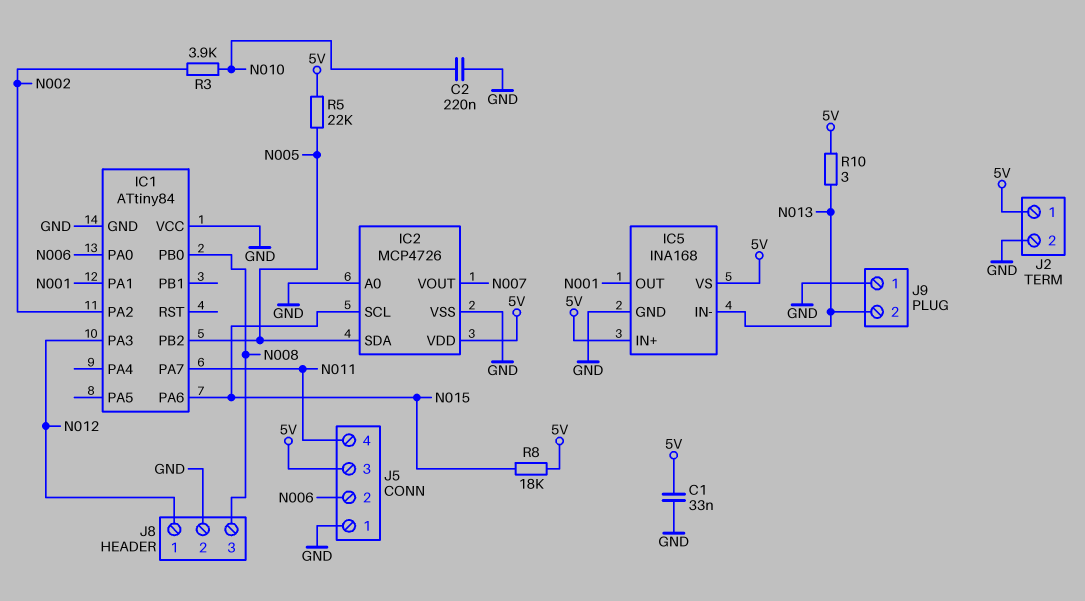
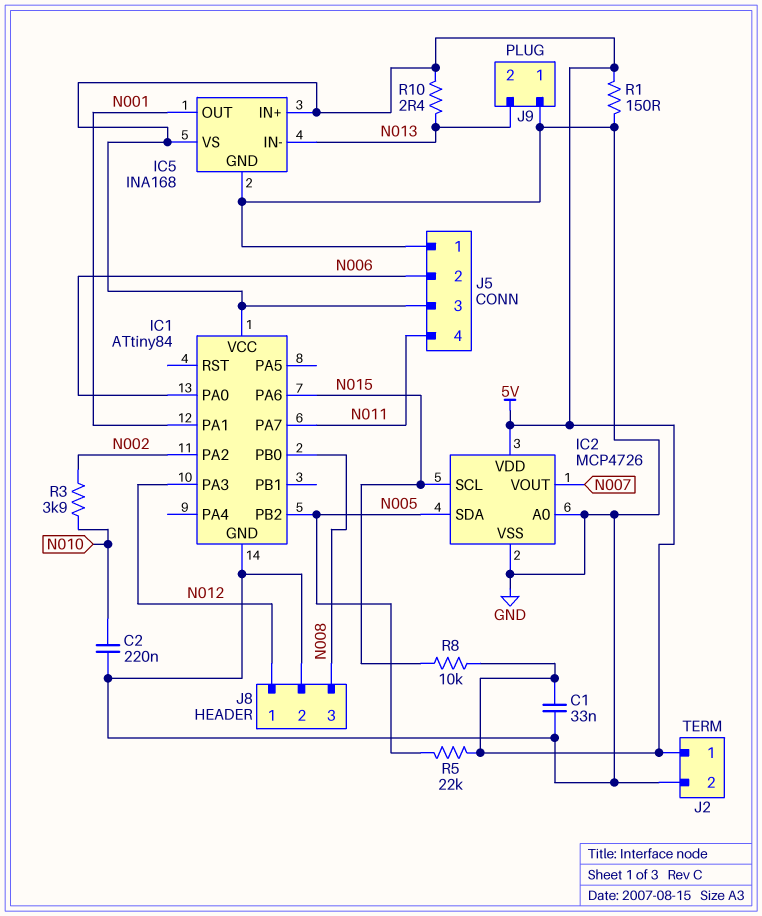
IC1 pin VCC: GND -> 5V
R1: none -> 150 (5V, GND)
R8: 18k (5V, N015) -> 10k (5V, N015)
R10: 3 (5V, N013) -> 2.4 (5V, N013)

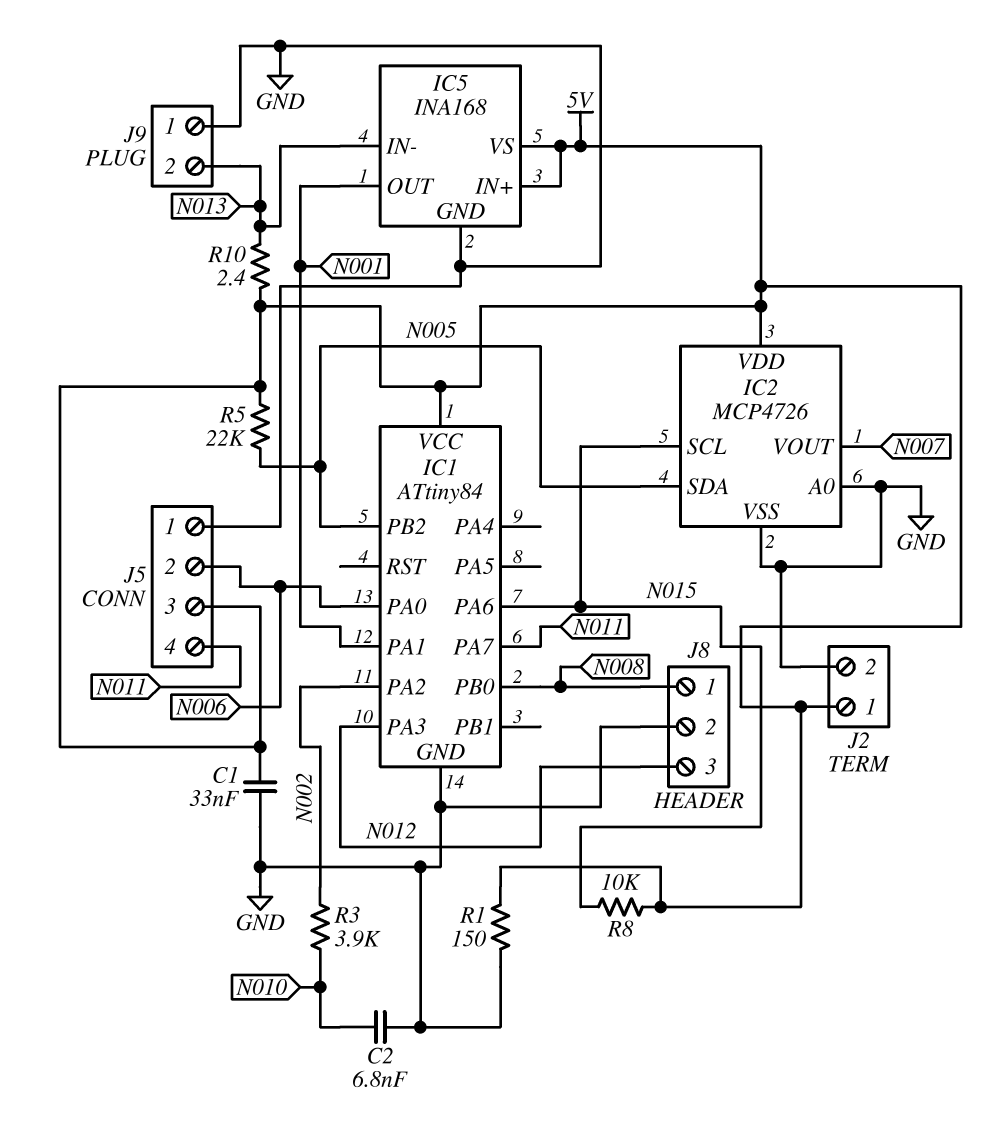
C2: 220nF (GND, N010) -> 6.8nF (GND, N010)
J8 pin 1: N012 -> N008
J8 pin 3: N008 -> N012

